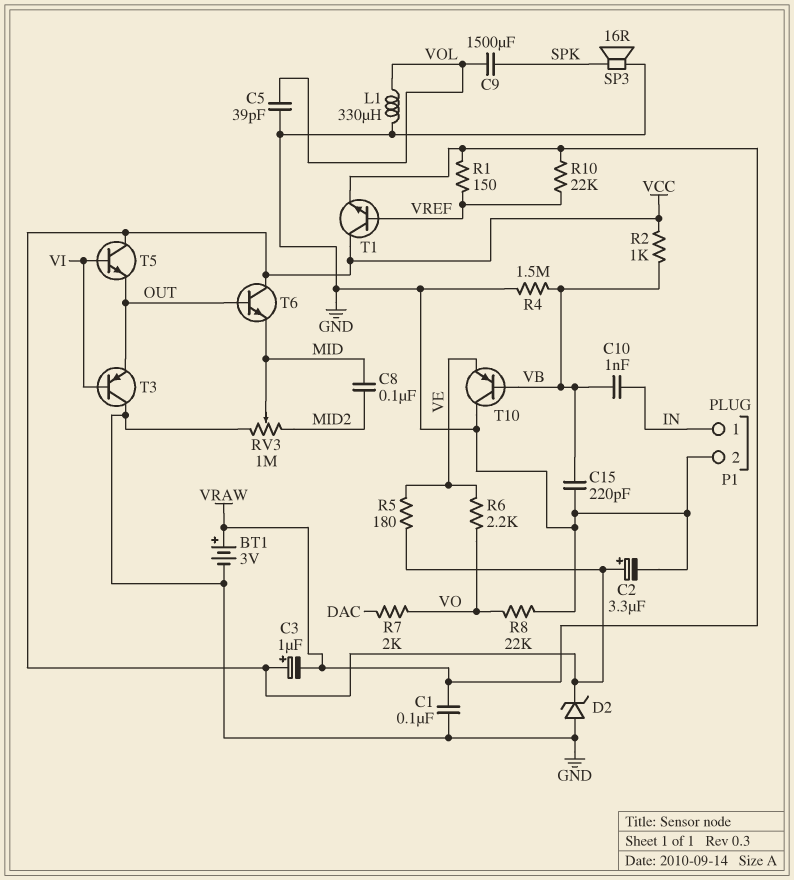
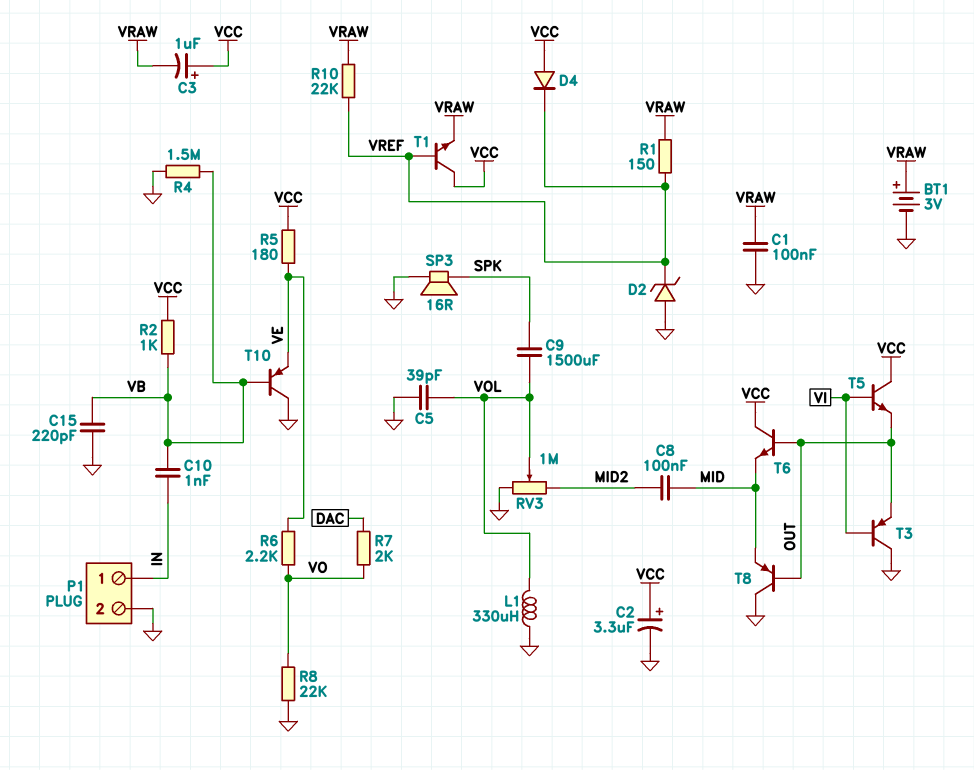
D2: zener (A GND, K VCC) -> zener (A GND, K VREF)
D4: none -> diode (A VCC, K VREF)
RV3: 1M (GND, MID2, wiper MID) -> 1M (GND, MID2, wiper VOL)
T8: none -> PNP (B OUT, C GND, E MID)

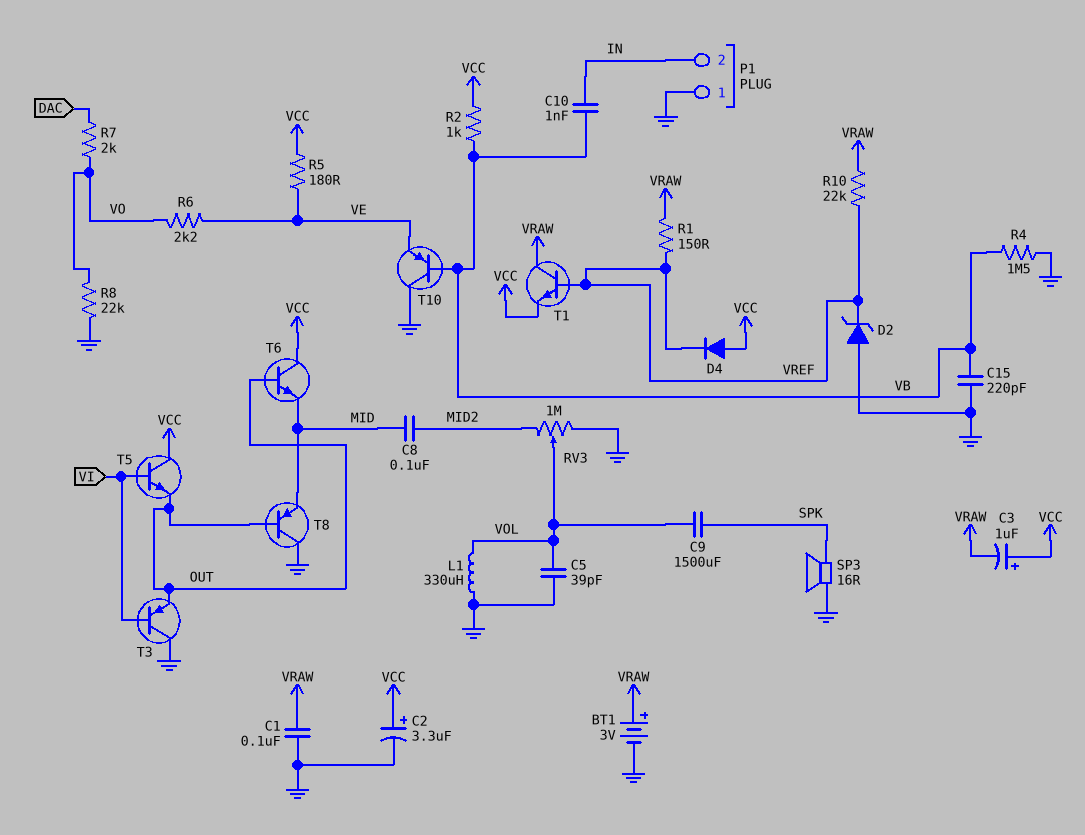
P1 pin 1: IN -> GND
P1 pin 2: GND -> IN
T1: NPN (B VREF, C VCC, E VRAW) -> NPN (B VREF, C VRAW, E VCC)

